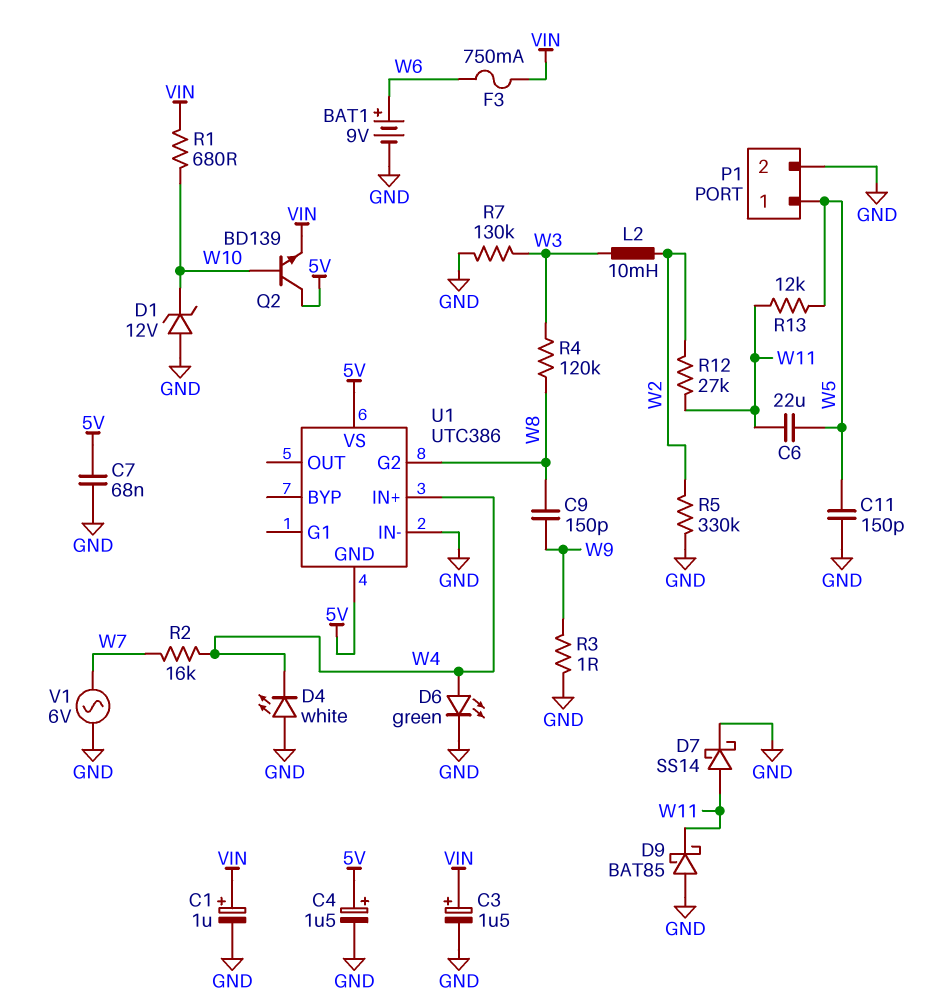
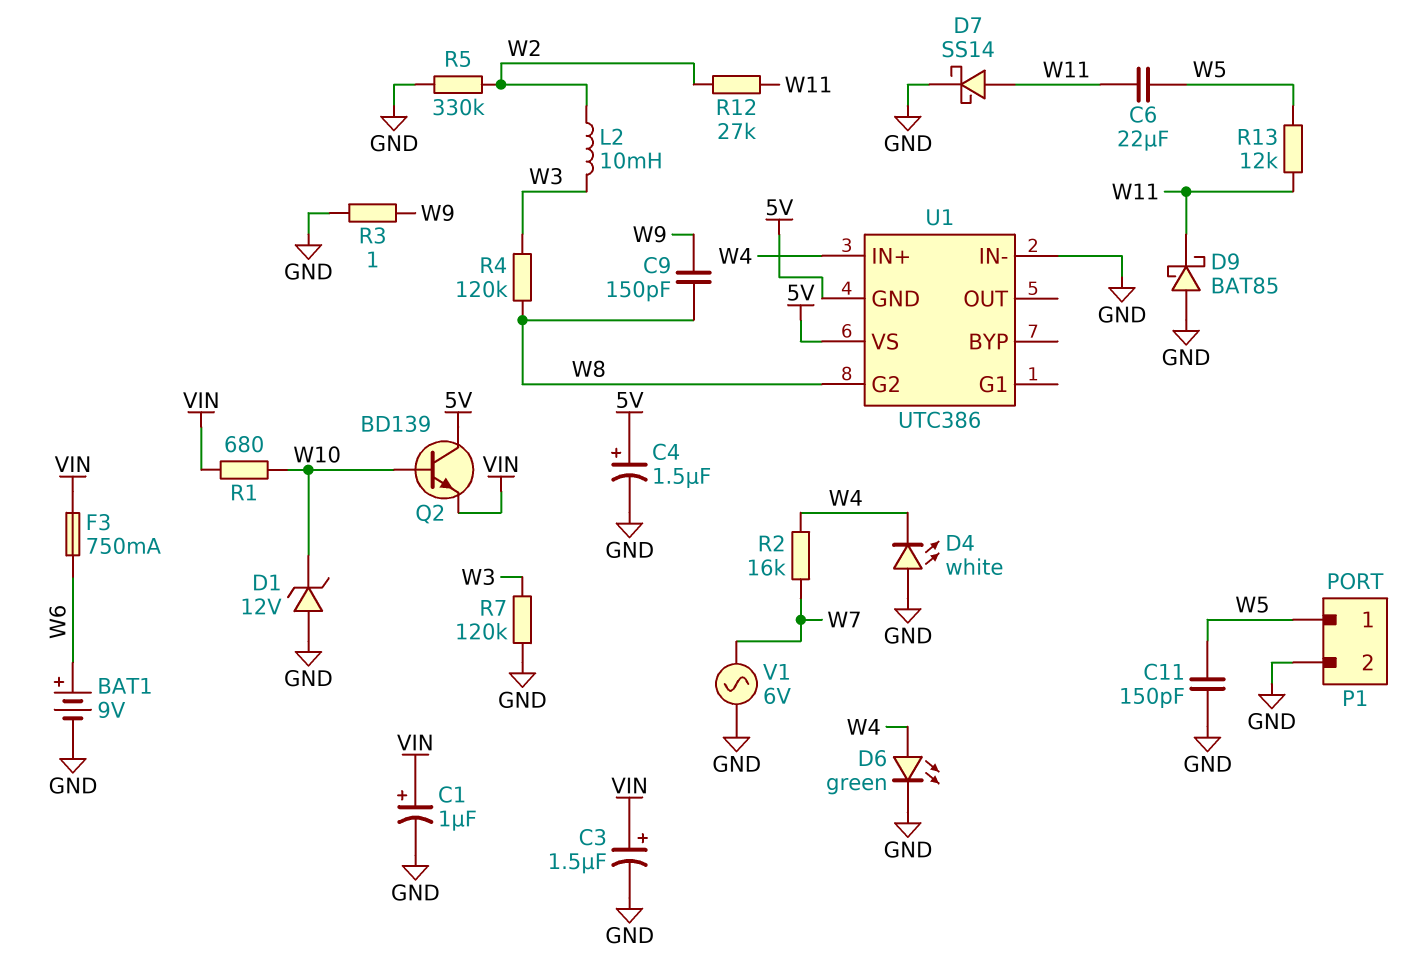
C7: 68nF (5V, GND) -> none
R7: 130k (GND, W3) -> 120k (GND, W3)

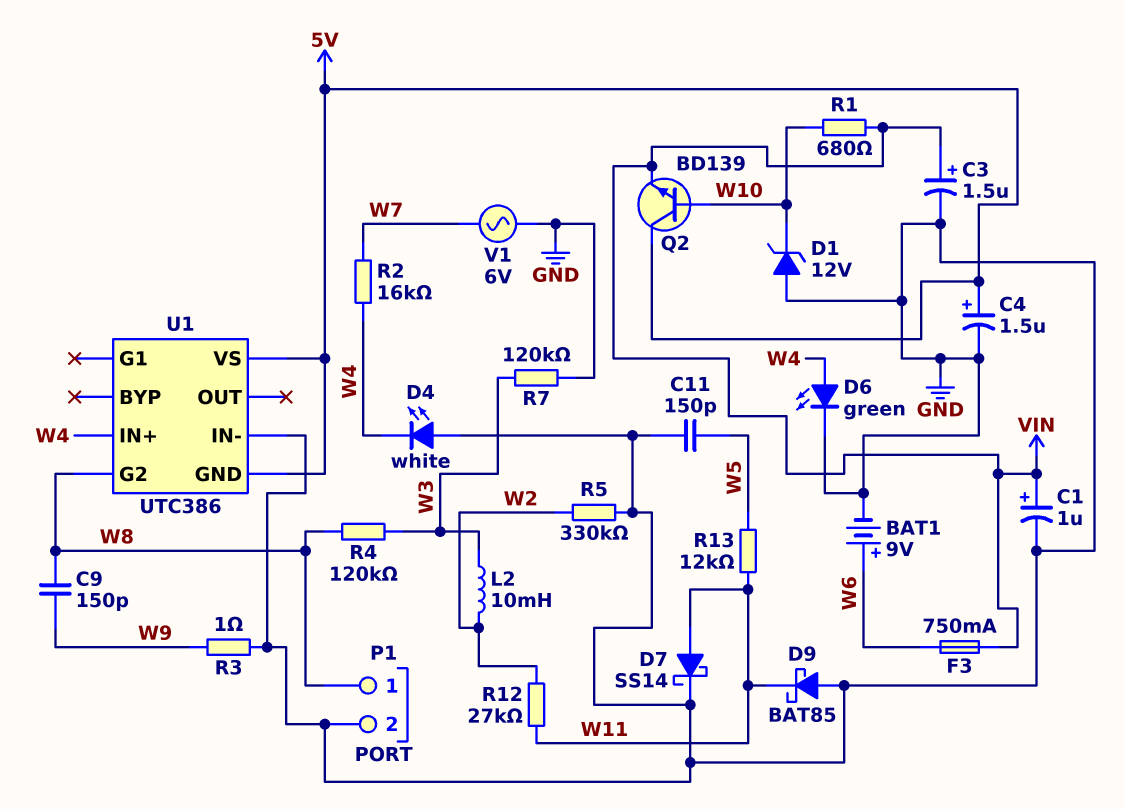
C6: 22uF (W5, W11) -> none
P1 pin 1: W5 -> W8

